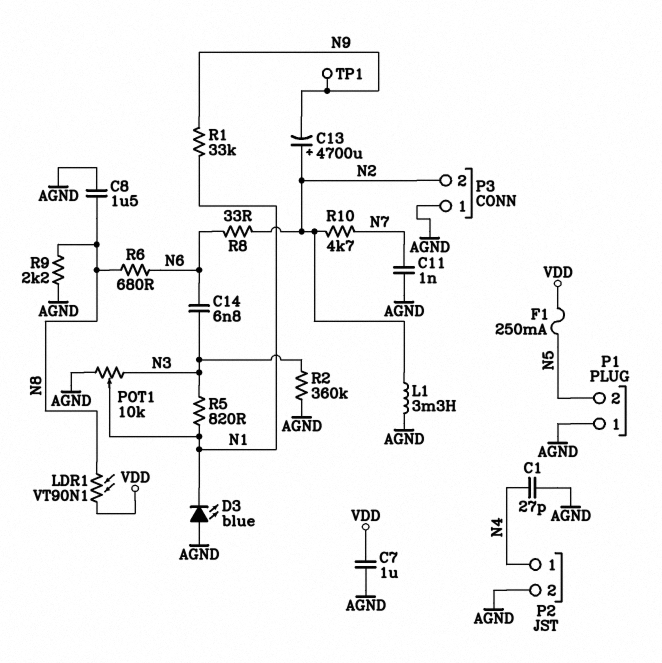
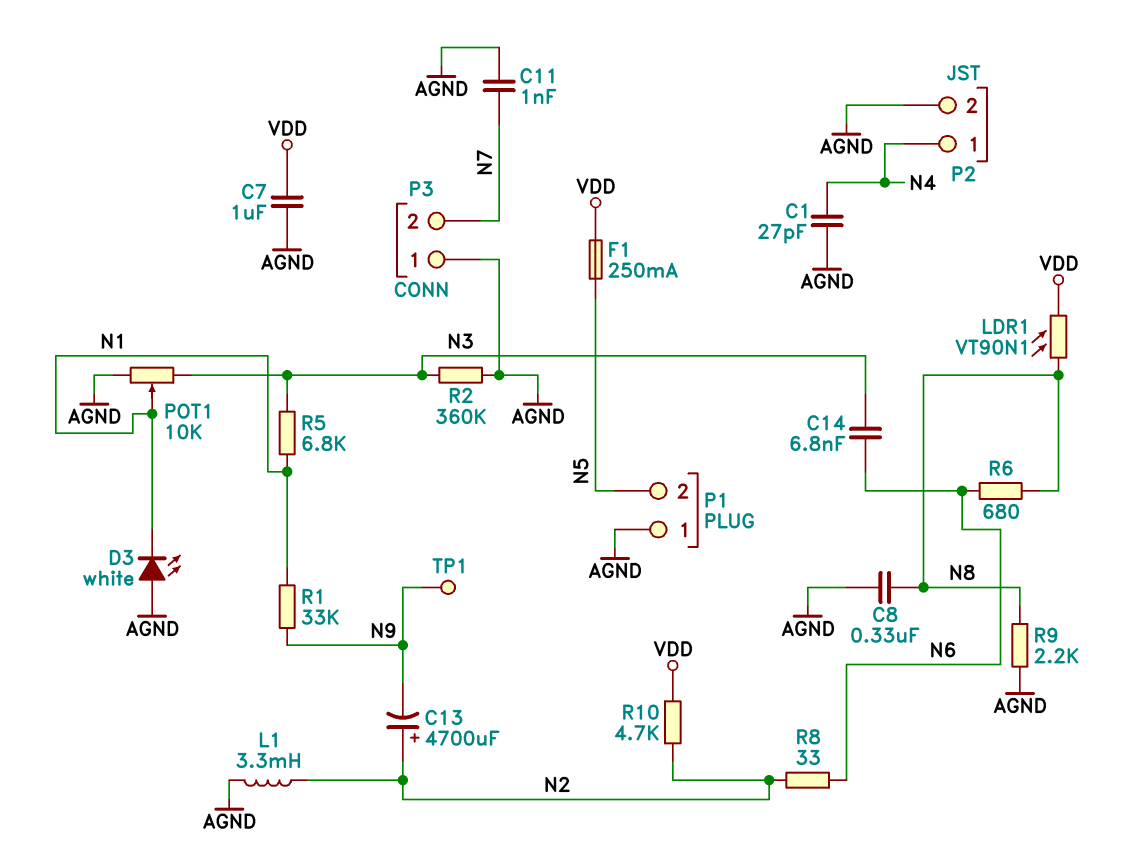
C8: 1.5uF (AGND, N8) -> 330nF (AGND, N8)
D3: LED blue (A AGND, K N1) -> LED white (A AGND, K N1)
P3 pin 2: N2 -> N7
R5: 820 (N1, N3) -> 6.8k (N1, N3)
R10: 4.7k (N2, N7) -> 4.7k (N2, VDD)

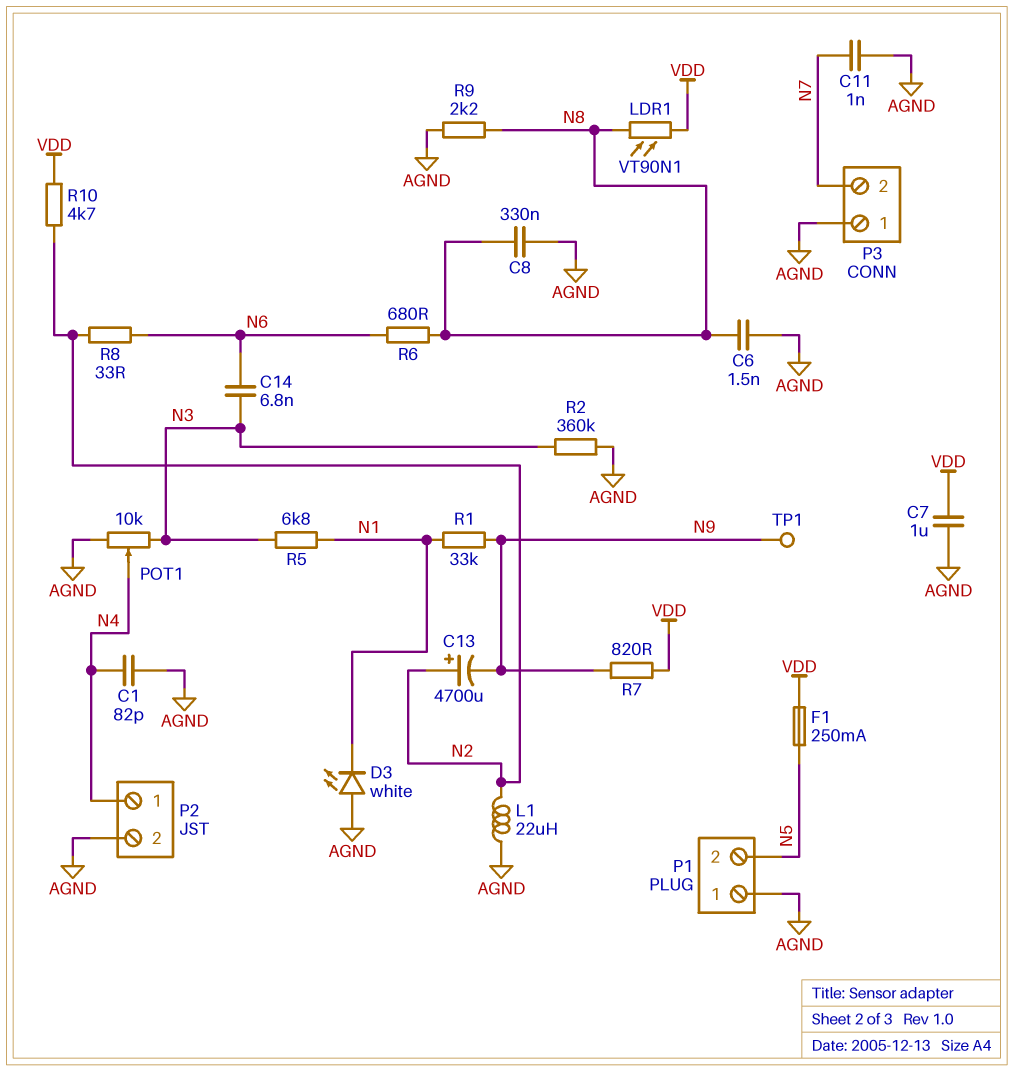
C1: 27pF (AGND, N4) -> 82pF (AGND, N4)
C6: none -> 1.5nF (AGND, N8)
L1: 3.3mH (AGND, N2) -> 22uH (AGND, N2)
POT1: 10k (AGND, N3, wiper N1) -> 10k (AGND, N3, wiper N4)
R7: none -> 820 (N9, VDD)

